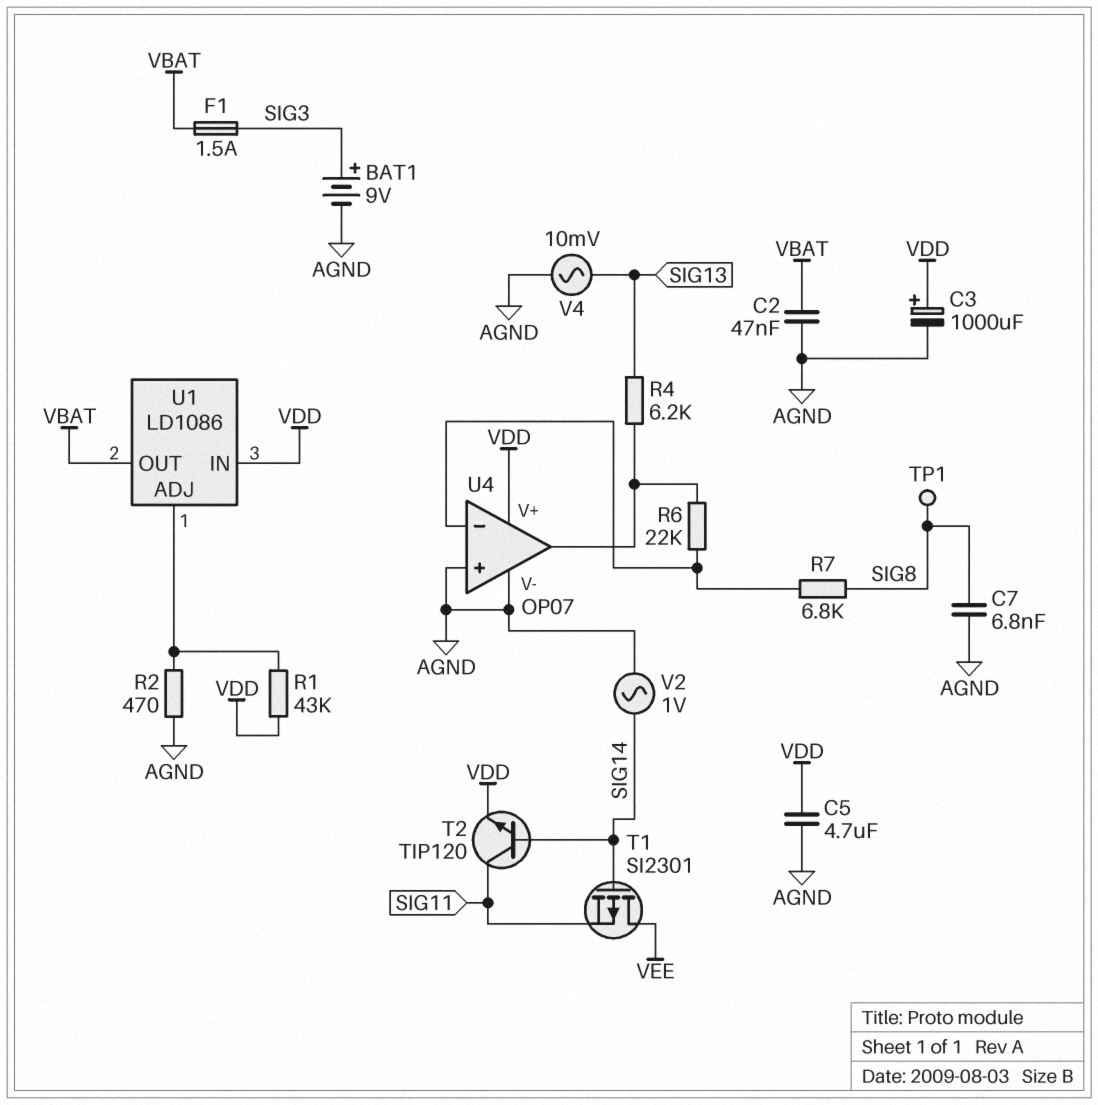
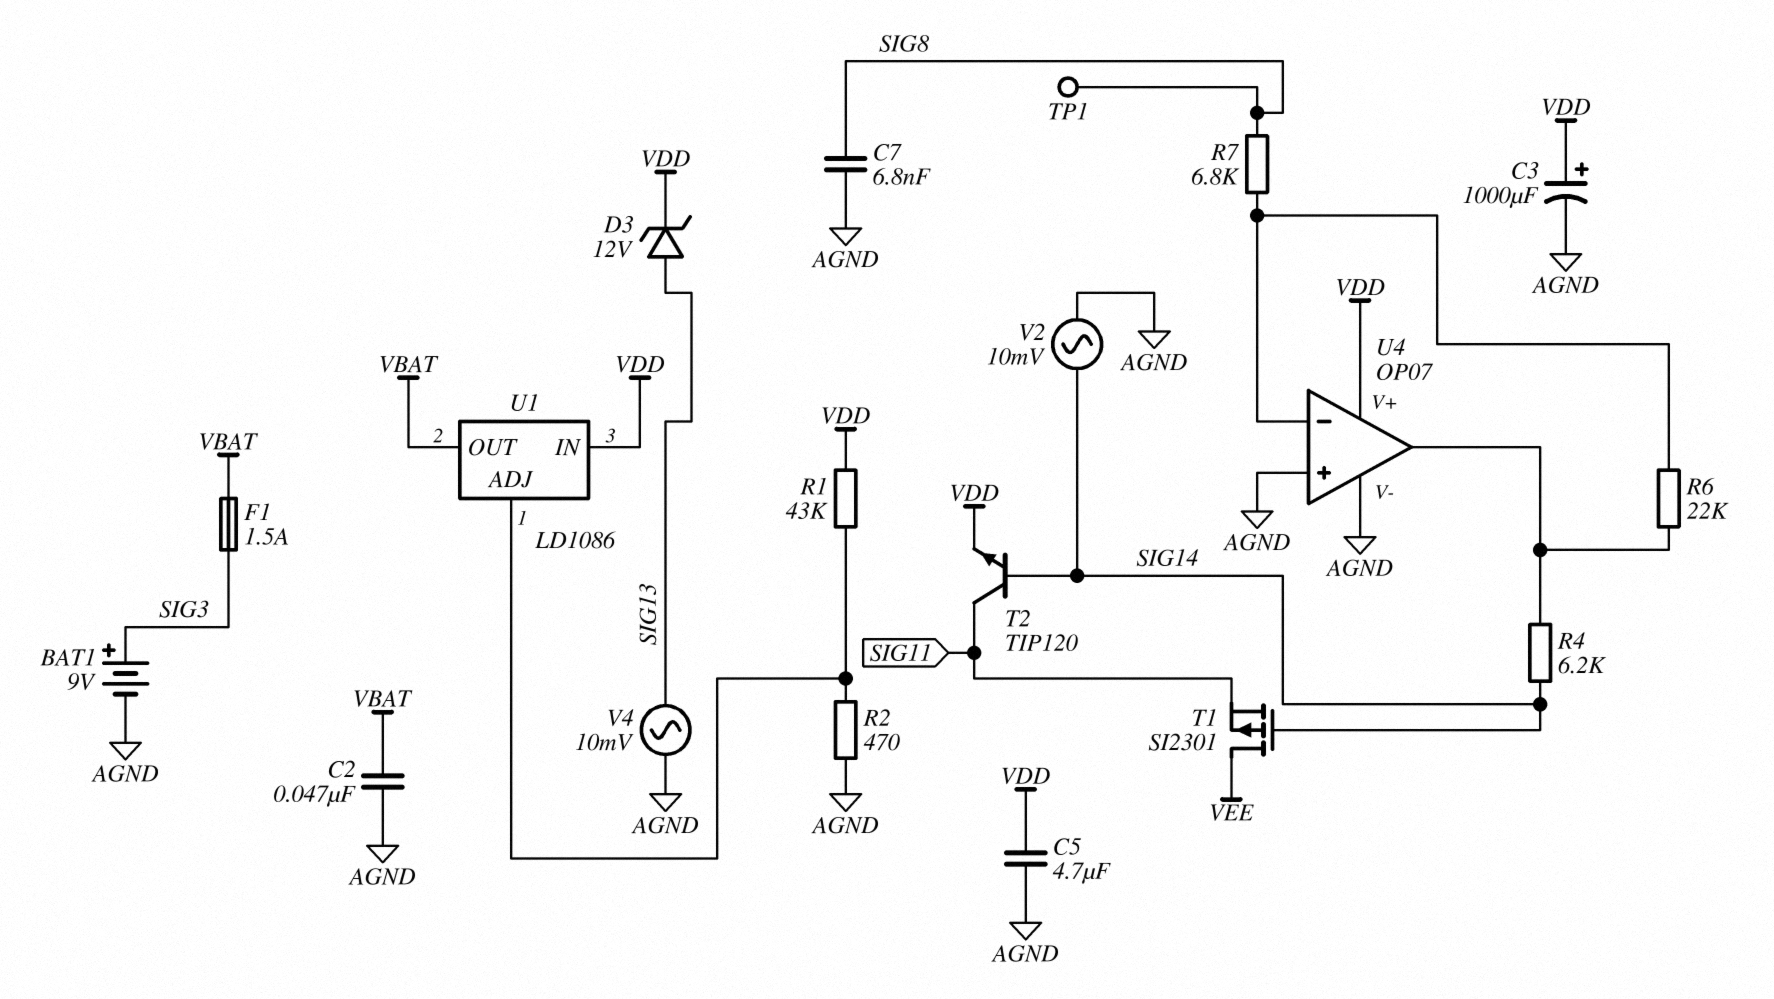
D3: none -> zener 12V (A SIG13, K VDD)
R4: 6.2k (SIG13, U4/out) -> 6.2k (SIG14, U4/out)
V2: AC 1V (AGND, SIG14) -> AC 10mV (AGND, SIG14)

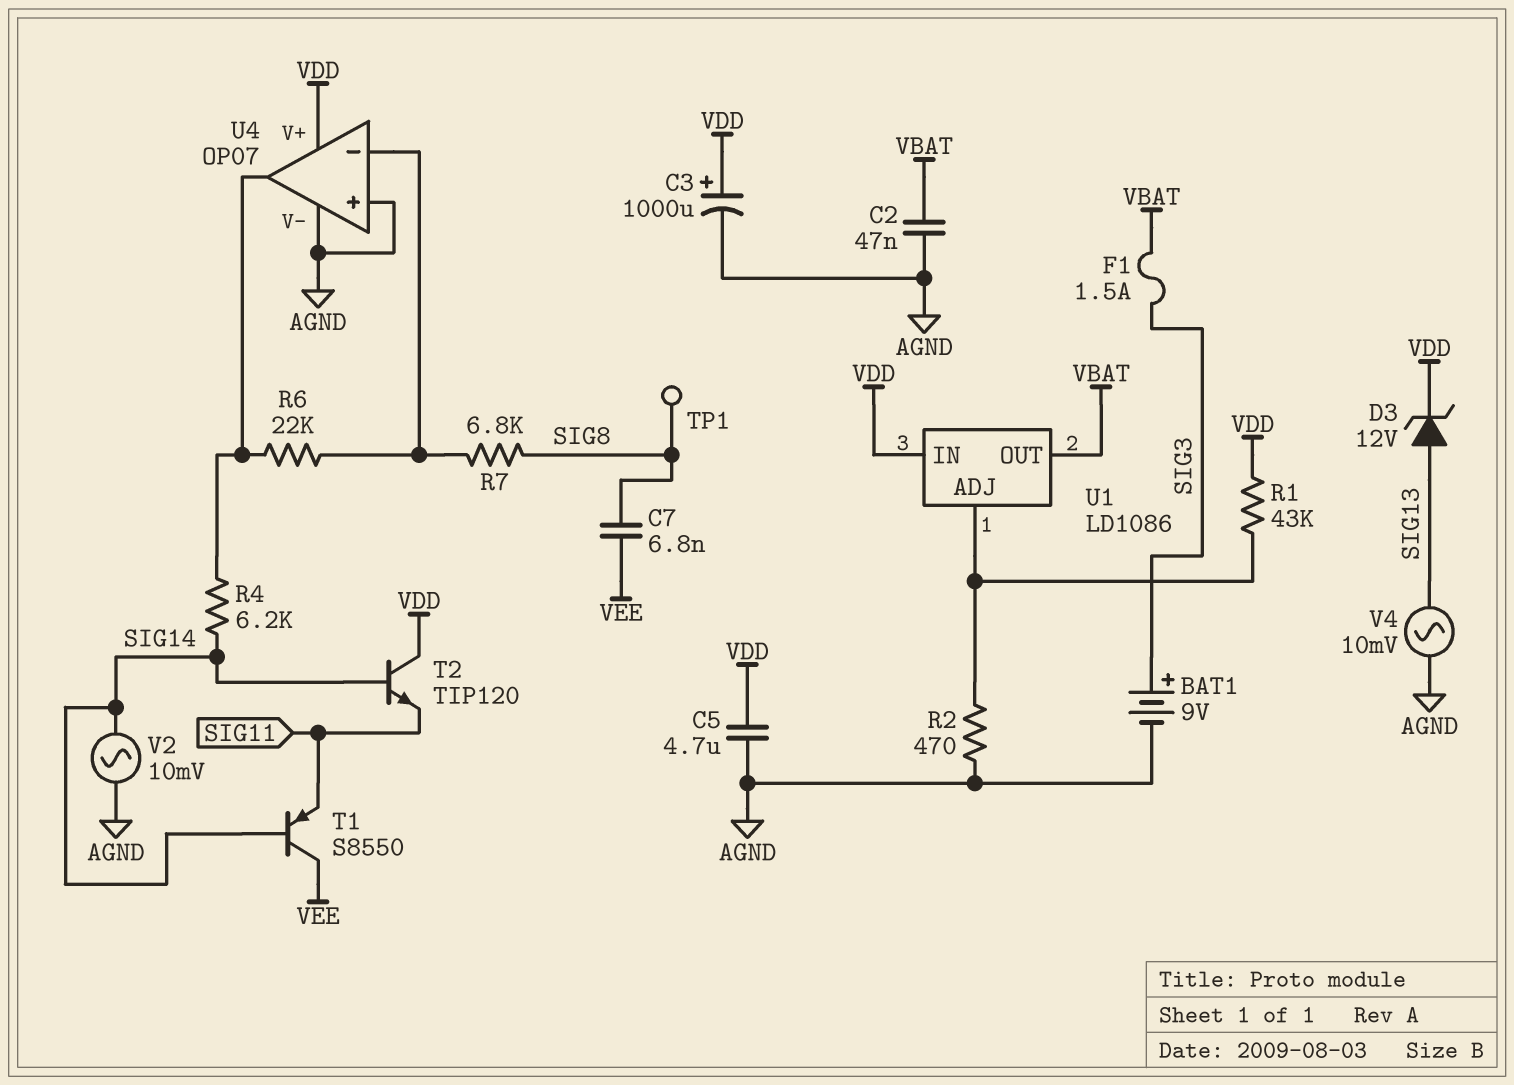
C7: 6.8nF (AGND, SIG8) -> 6.8nF (SIG8, VEE)
T1: PMOS SI2301 (G SIG14, D VEE, S SIG11) -> PNP S8550 (B SIG14, C VEE, E SIG11)
T2: NPN TIP120 (B SIG14, C SIG11, E VDD) -> NPN TIP120 (B SIG14, C VDD, E SIG11)

